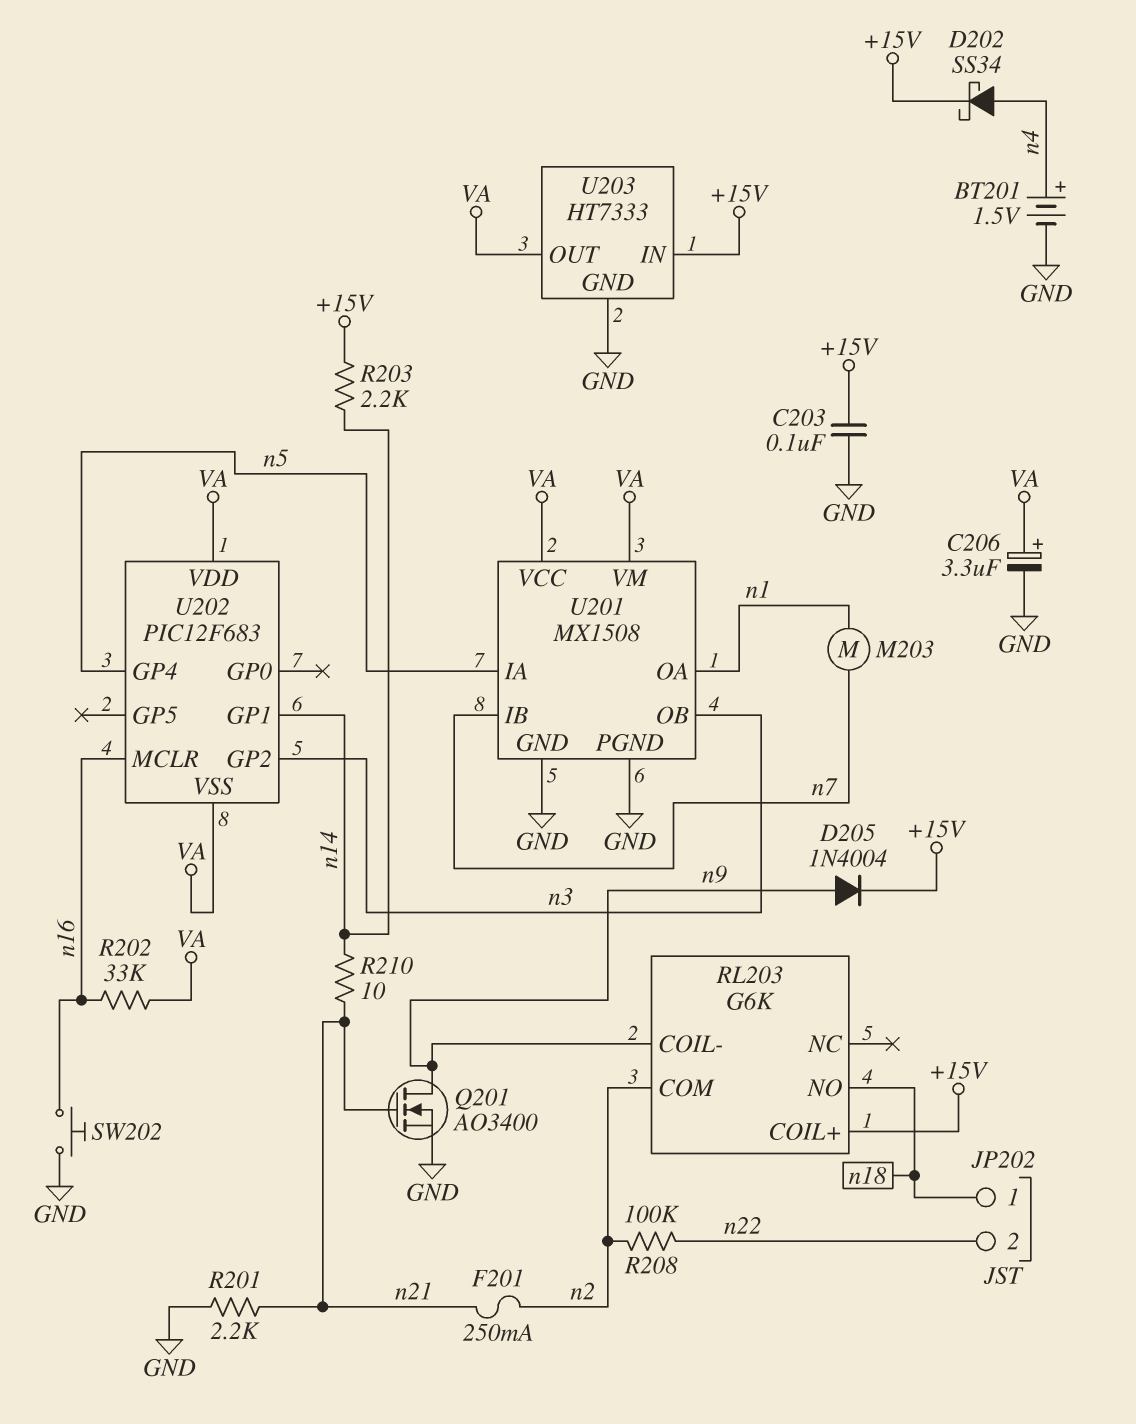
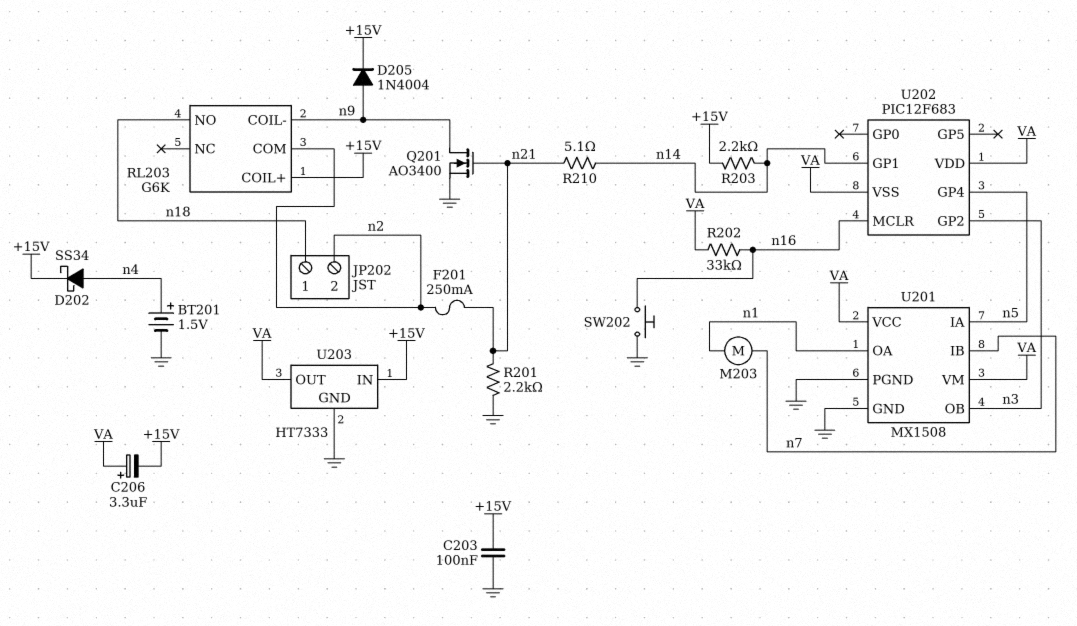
C206: 3.3uF (plus VA, minus GND) -> 3.3uF (plus VA, minus +15V)
JP202 pin 2: n22 -> n2
R208: 100k (n2, n22) -> none
R210: 10 (n14, n21) -> 5.1 (n14, n21)

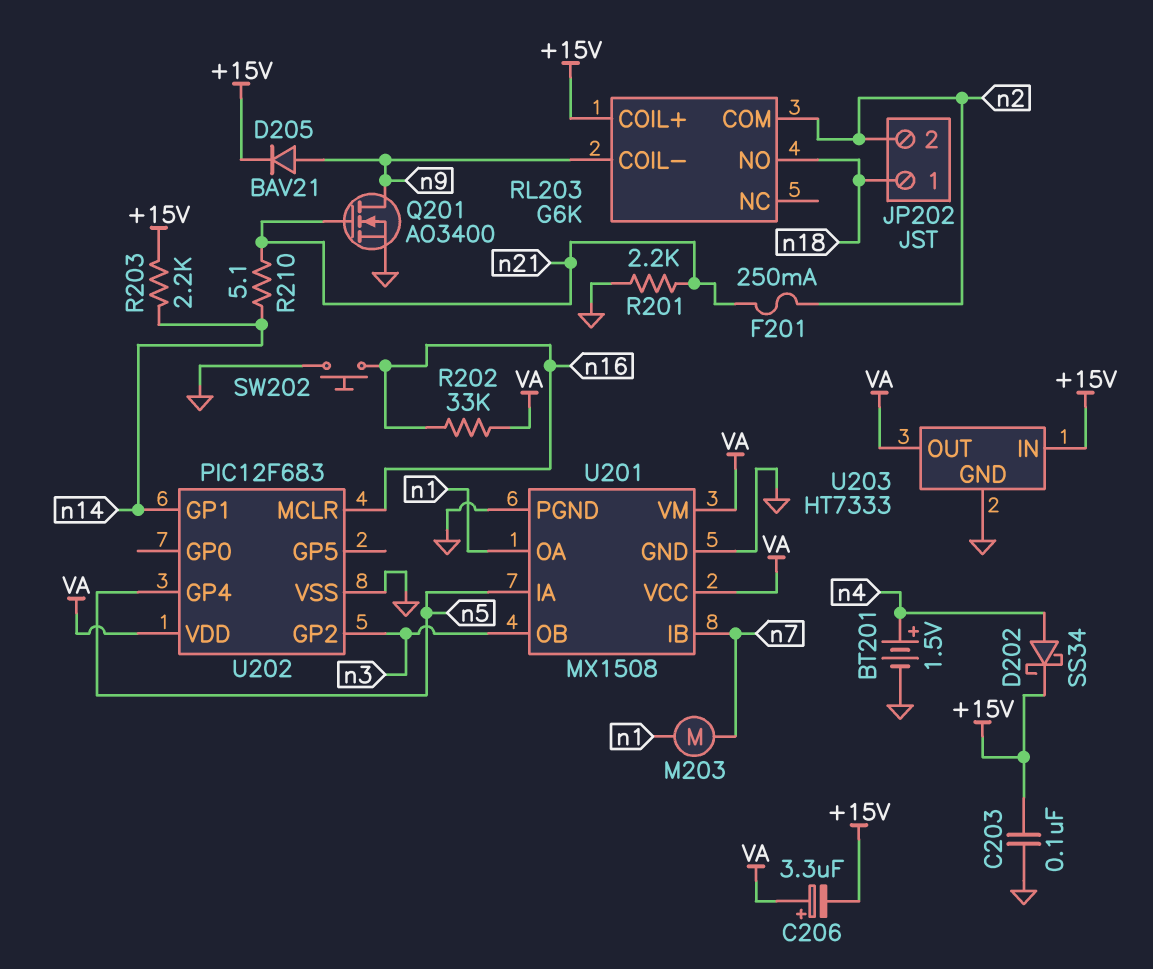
D205: diode 1N4004 (A n9, K +15V) -> diode BAV21 (A n9, K +15V)
U202 pin VSS: VA -> GND

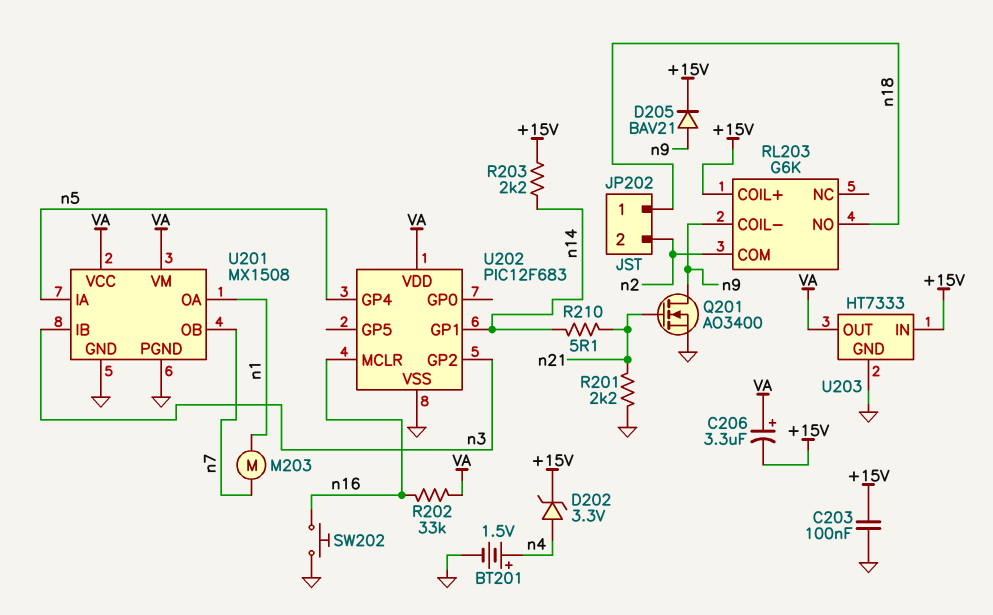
D202: schottky SS34 (A n4, K +15V) -> zener 3.3V (A n4, K +15V)
F201: 250mA (n2, n21) -> none
U201 pin IB: n7 -> n3
U201 pin OB: n3 -> n7

